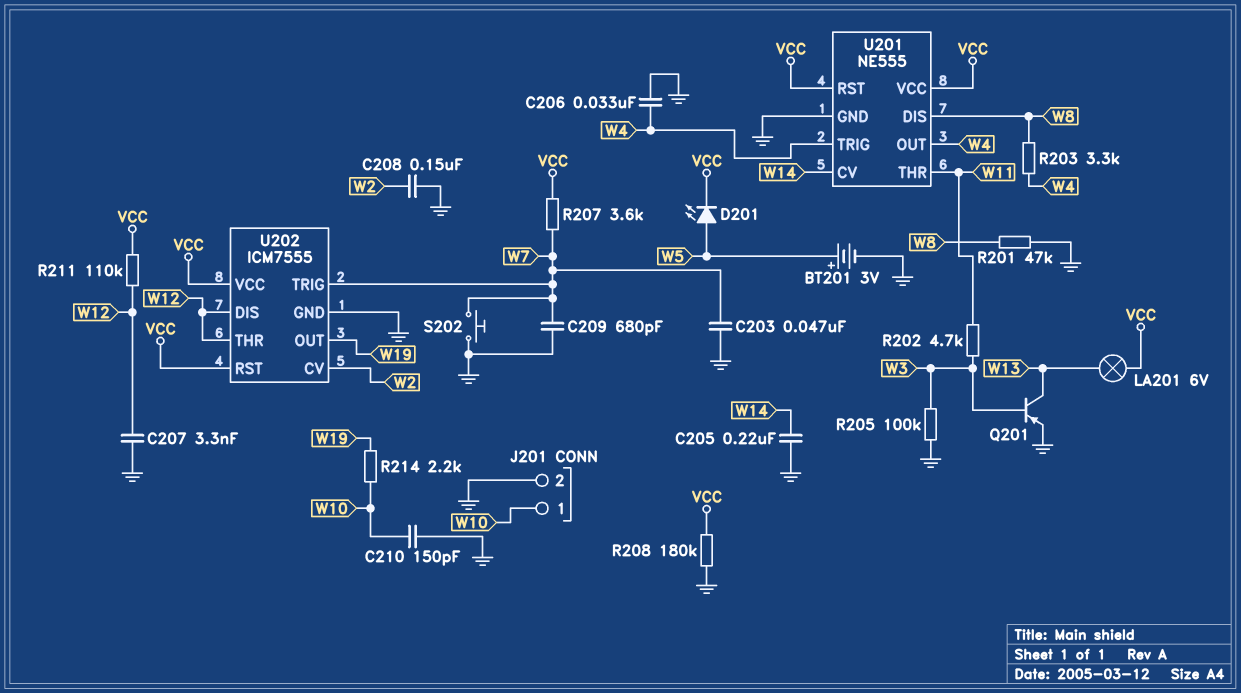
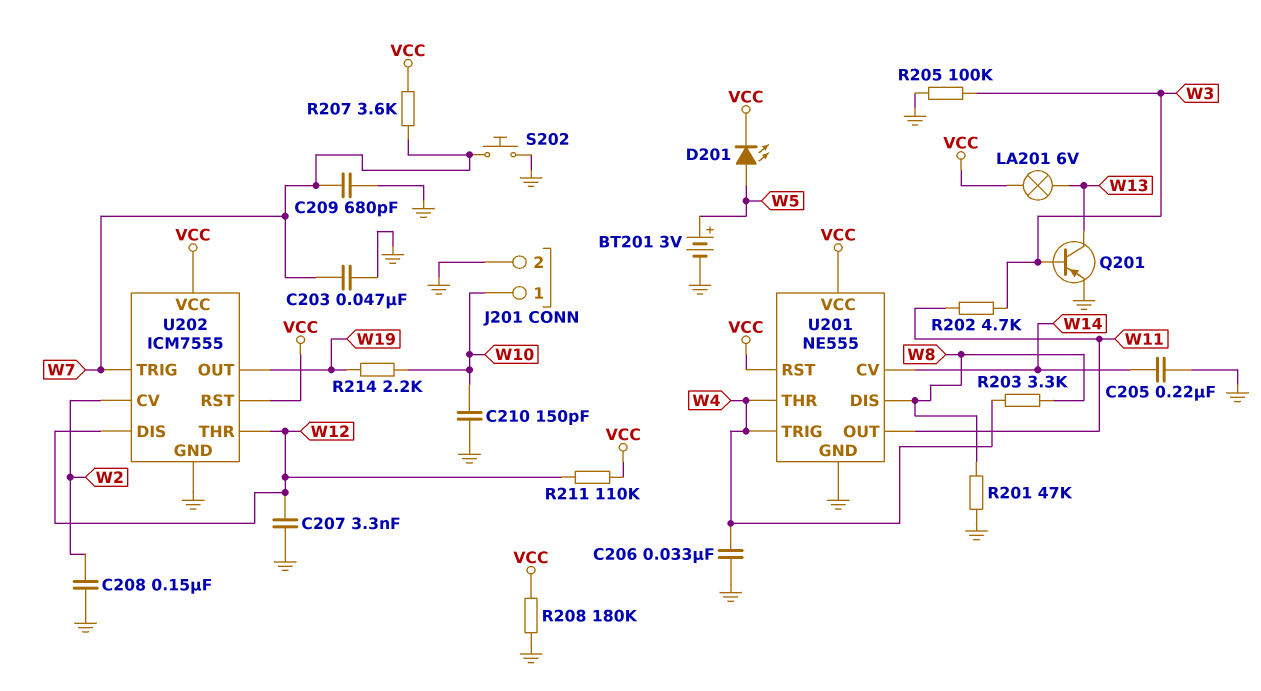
U201 pin OUT: W4 -> W11
U201 pin THR: W11 -> W4

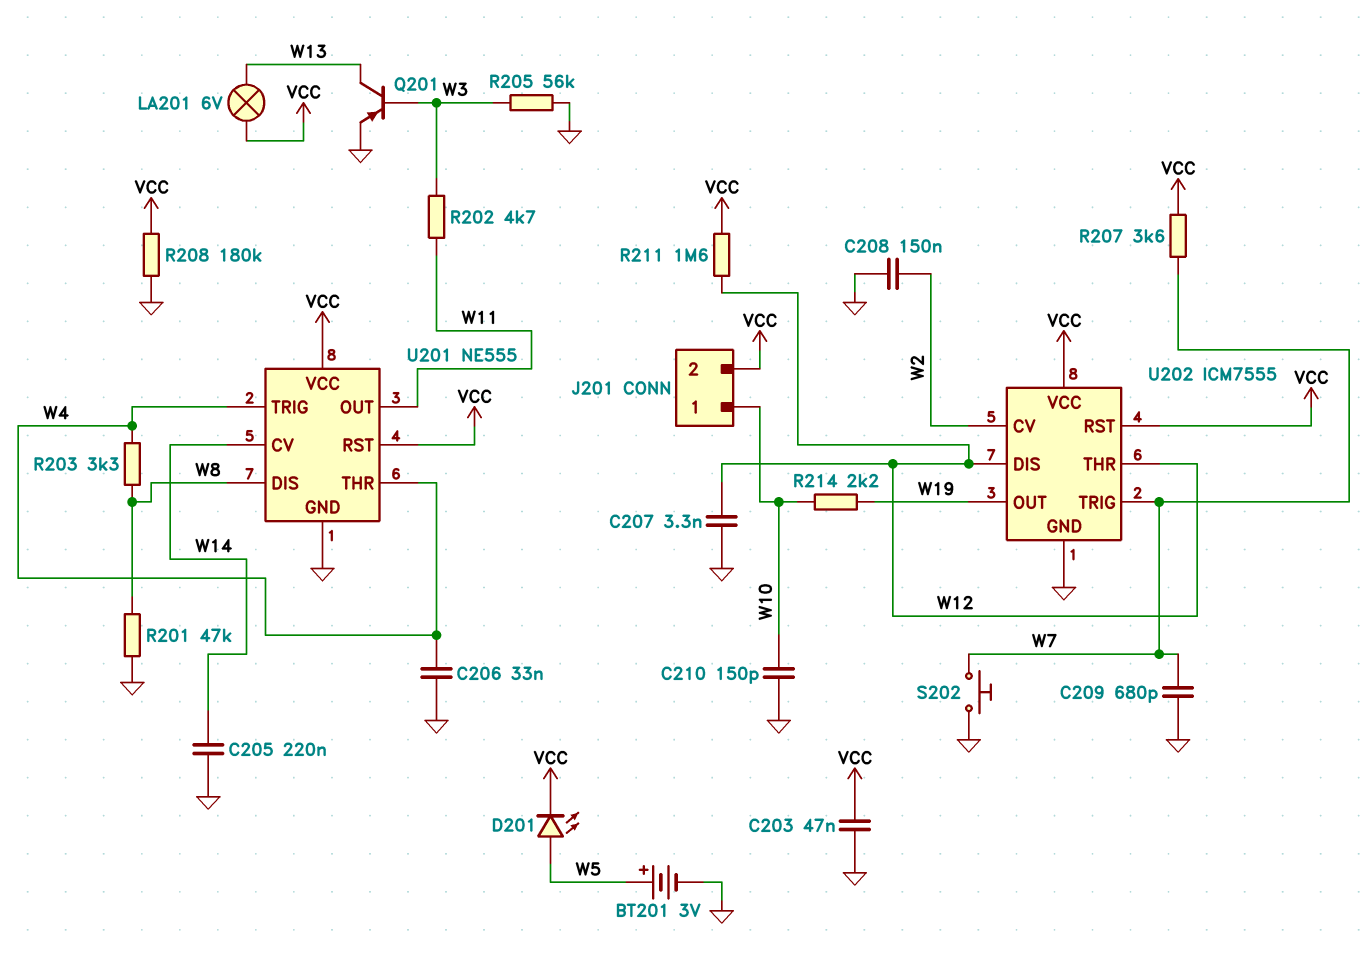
C203: 47nF (GND, W7) -> 47nF (GND, VCC)
J201 pin 2: GND -> VCC
R205: 100k (GND, W3) -> 56k (GND, W3)
R211: 110k (VCC, W12) -> 1.6M (VCC, W12)

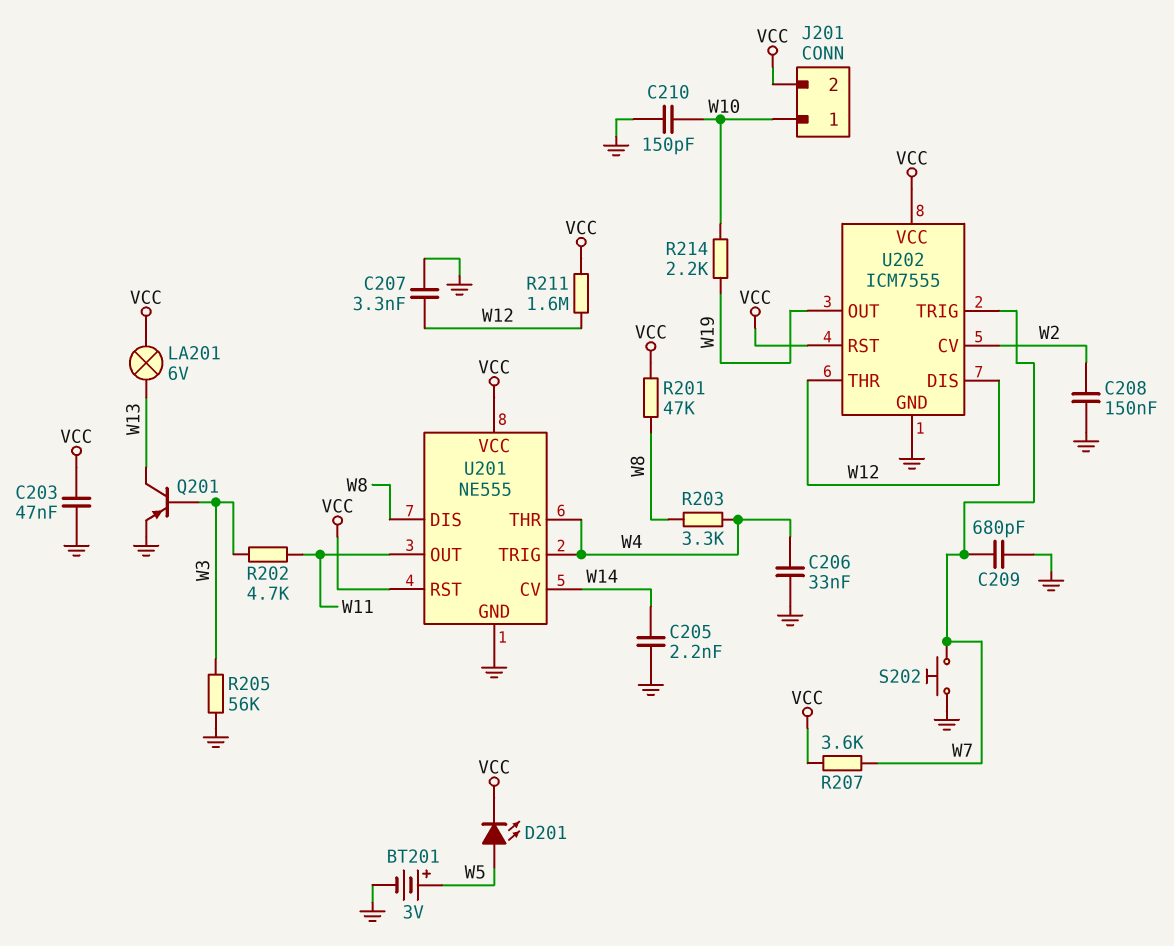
C205: 220nF (GND, W14) -> 2.2nF (GND, W14)
R201: 47k (GND, W8) -> 47k (VCC, W8)
R208: 180k (GND, VCC) -> none

